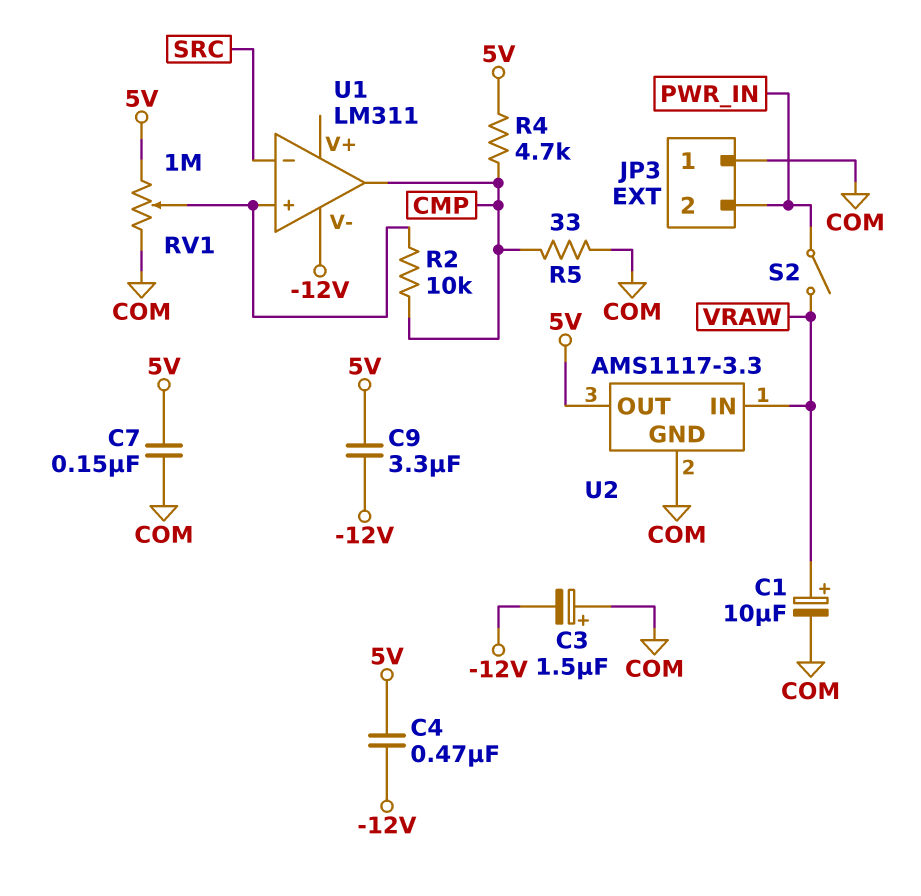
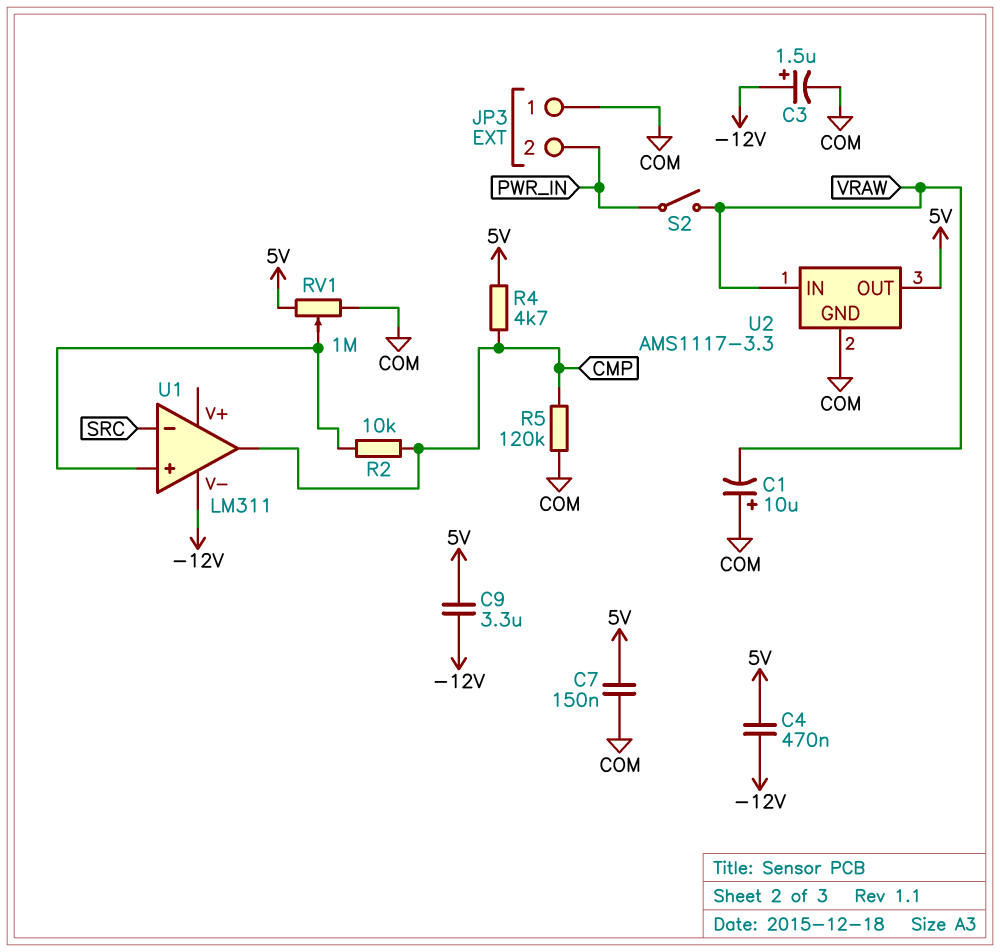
C1: 10uF (plus VRAW, minus COM) -> 10uF (plus COM, minus VRAW)
C3: 1.5uF (plus COM, minus -12V) -> 1.5uF (plus -12V, minus COM)
R5: 33 (CMP, COM) -> 120k (CMP, COM)

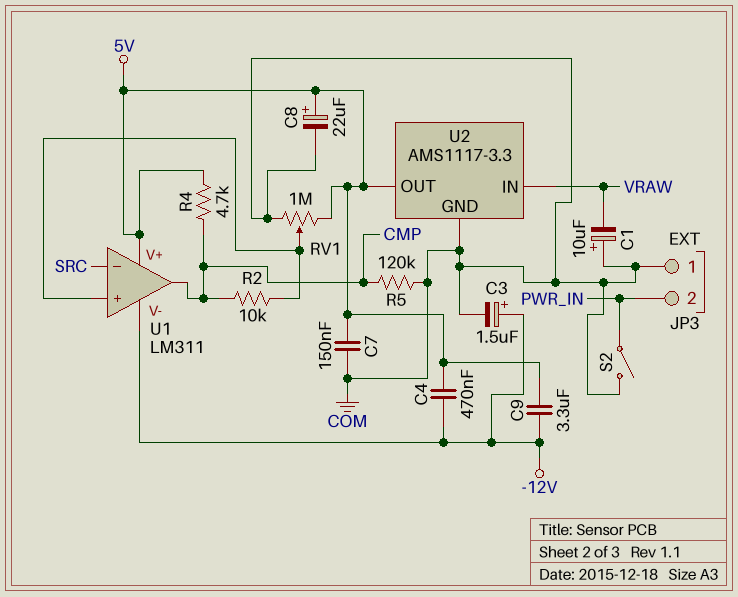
C8: none -> 22uF (plus 5V, minus COM)
S2: switch (PWR_IN, VRAW) -> switch (COM, PWR_IN)
U1 pin V+: none -> 5V

